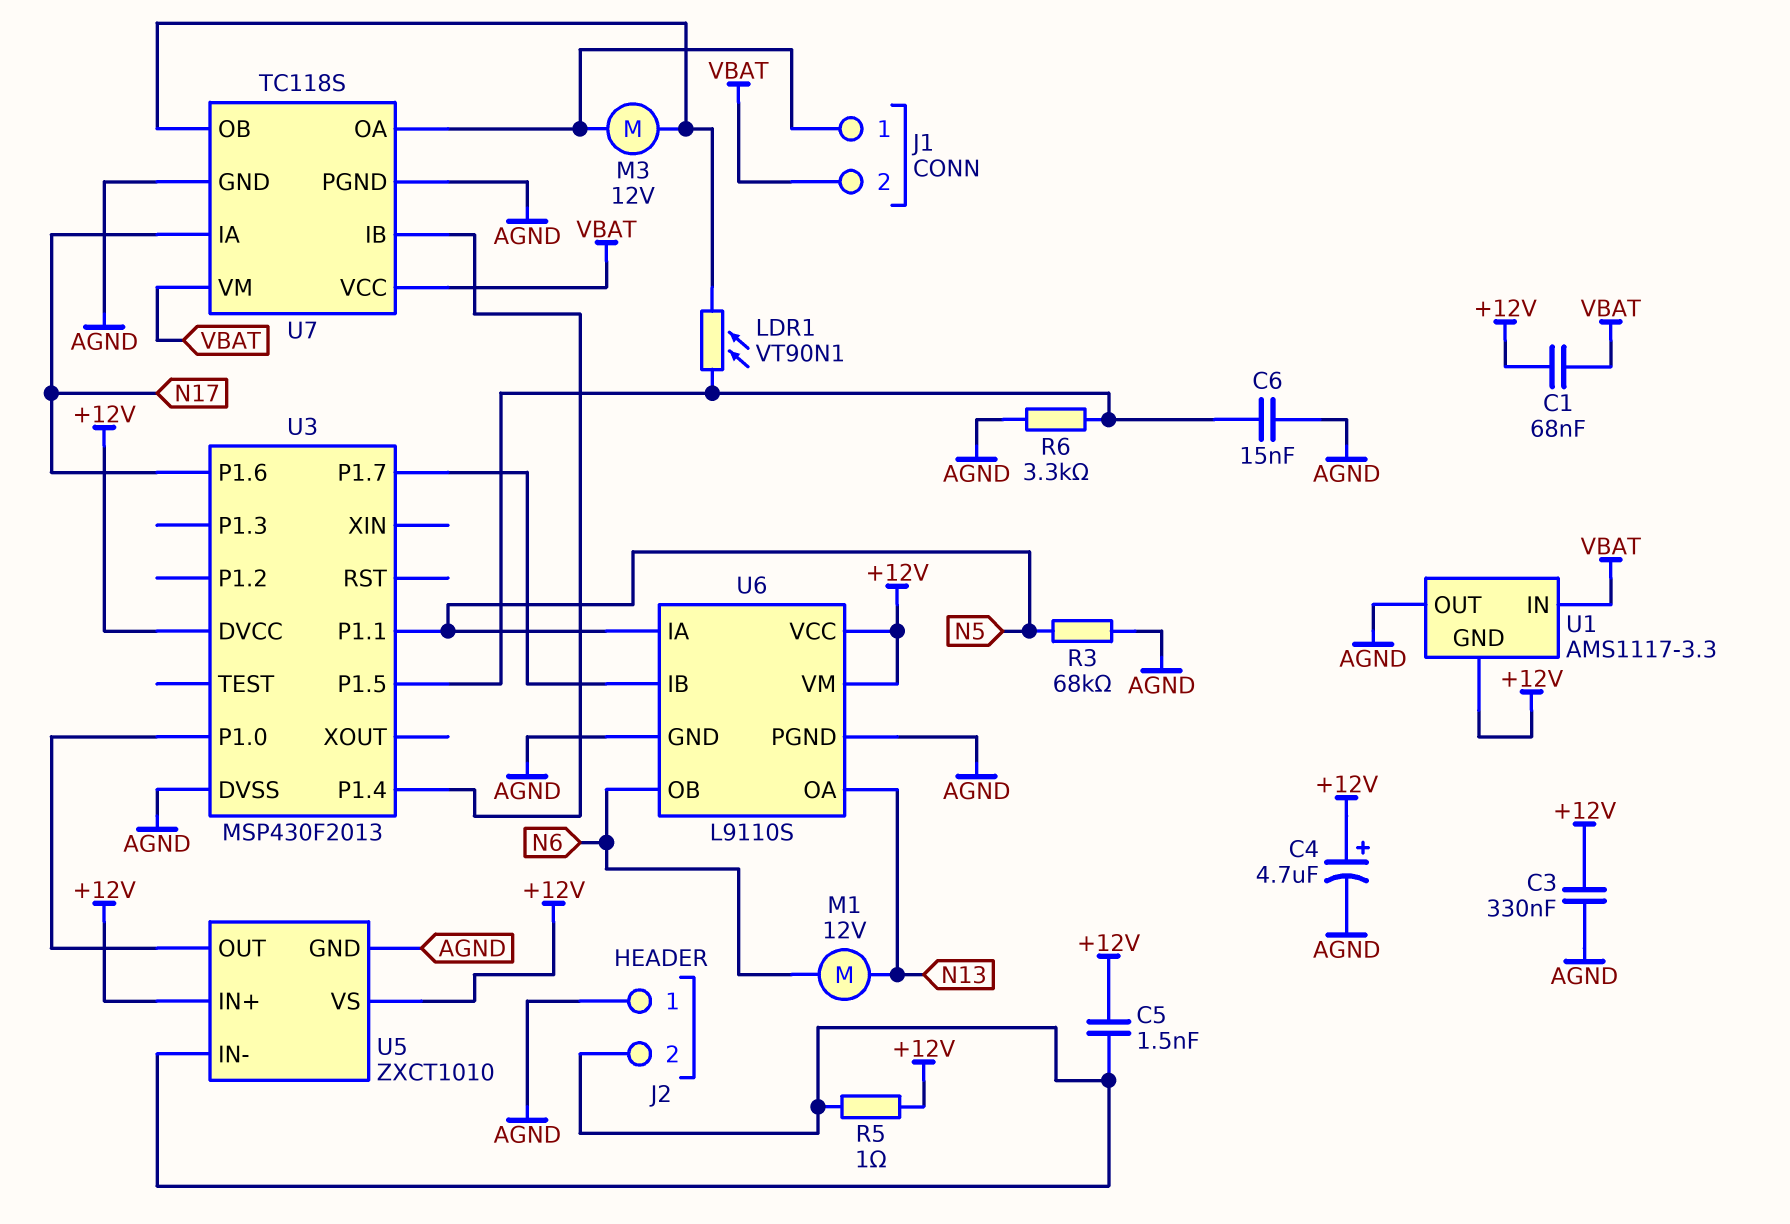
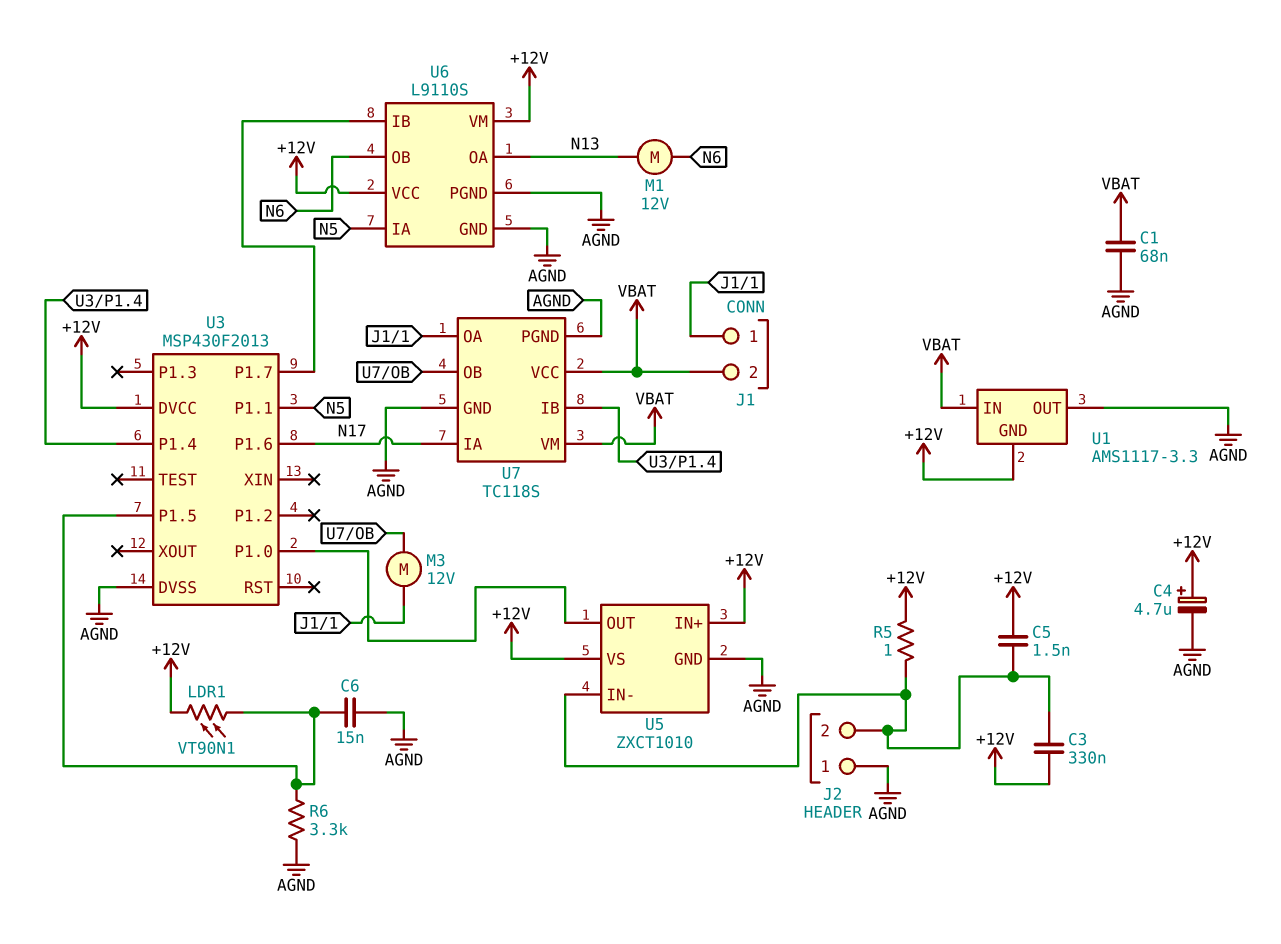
C1: 68nF (+12V, VBAT) -> 68nF (AGND, VBAT)
C3: 330nF (+12V, AGND) -> 330nF (+12V, J2/2)
LDR1: VT90N1 (U3/P1.5, U7/OB) -> VT90N1 (+12V, U3/P1.5)
R3: 68k (AGND, N5) -> none

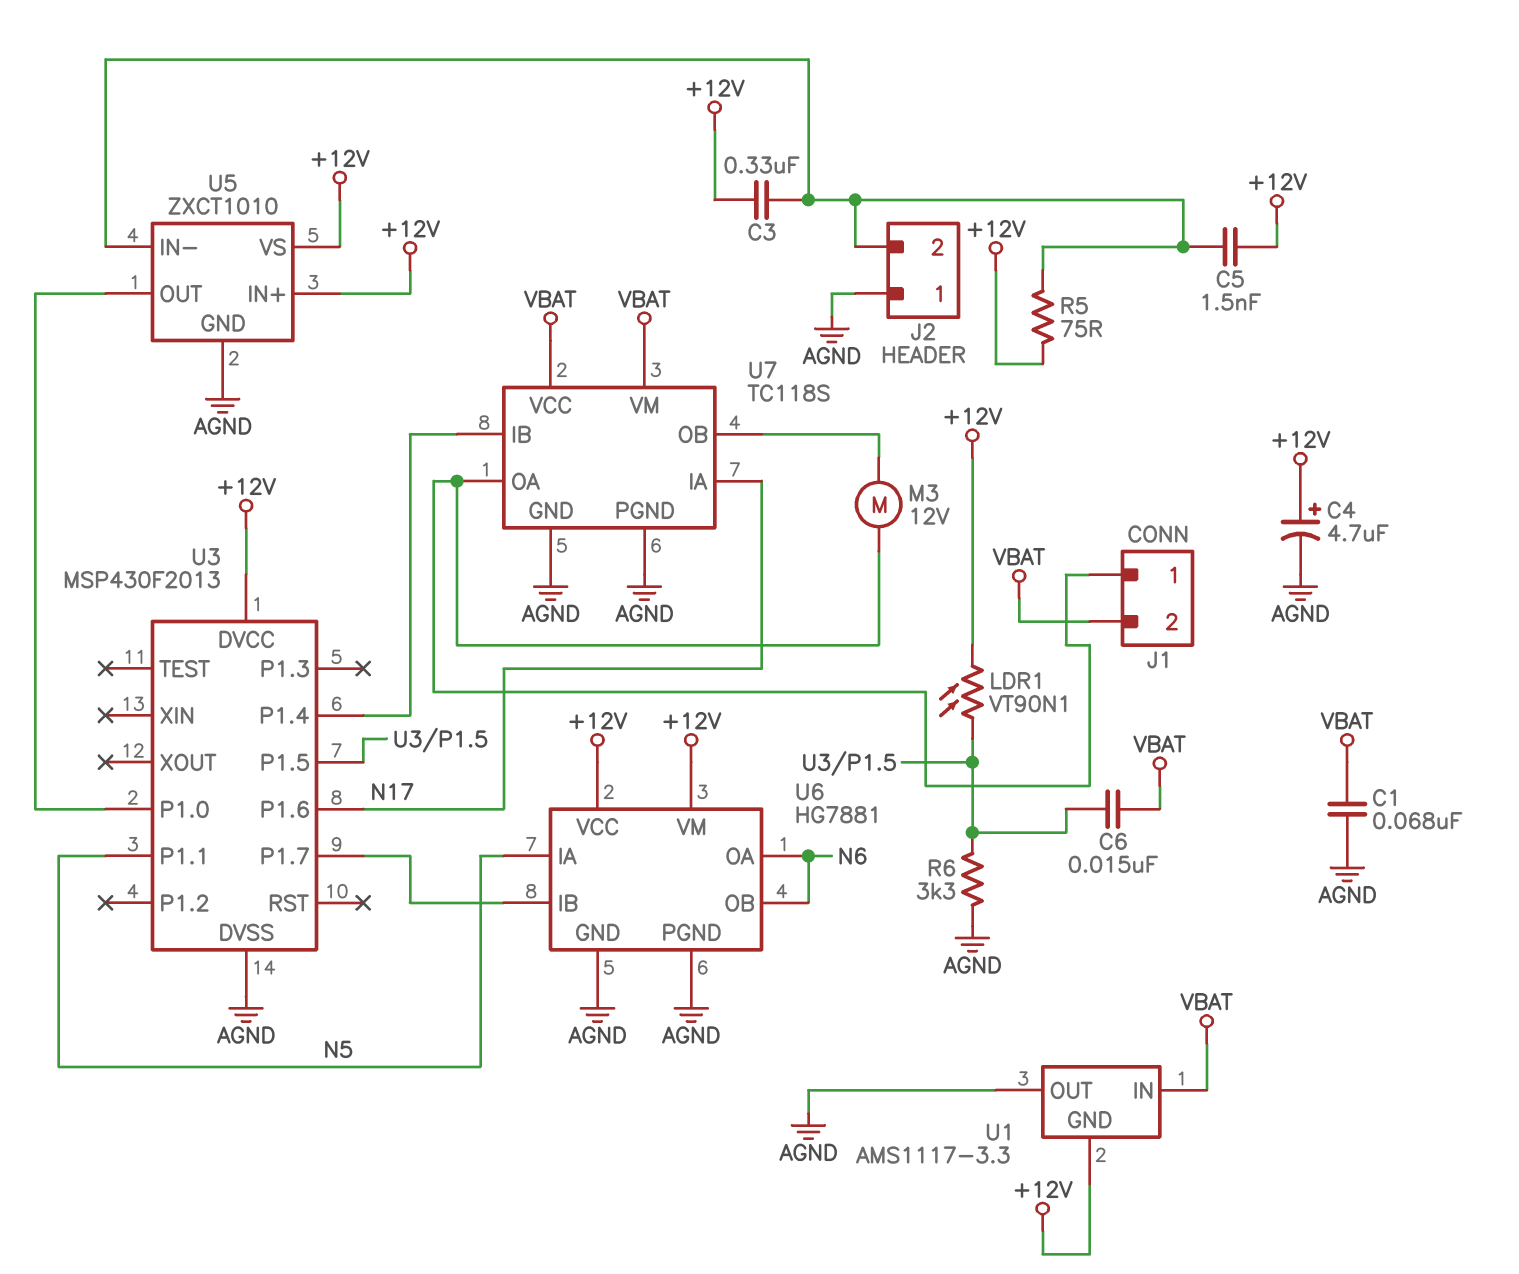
C6: 15nF (AGND, U3/P1.5) -> 15nF (U3/P1.5, VBAT)
M1: motor 12V (N6, N13) -> none
R5: 1 (+12V, J2/2) -> 75 (+12V, J2/2)
U6: L9110S -> HG7881
U6 pin OA: N13 -> N6

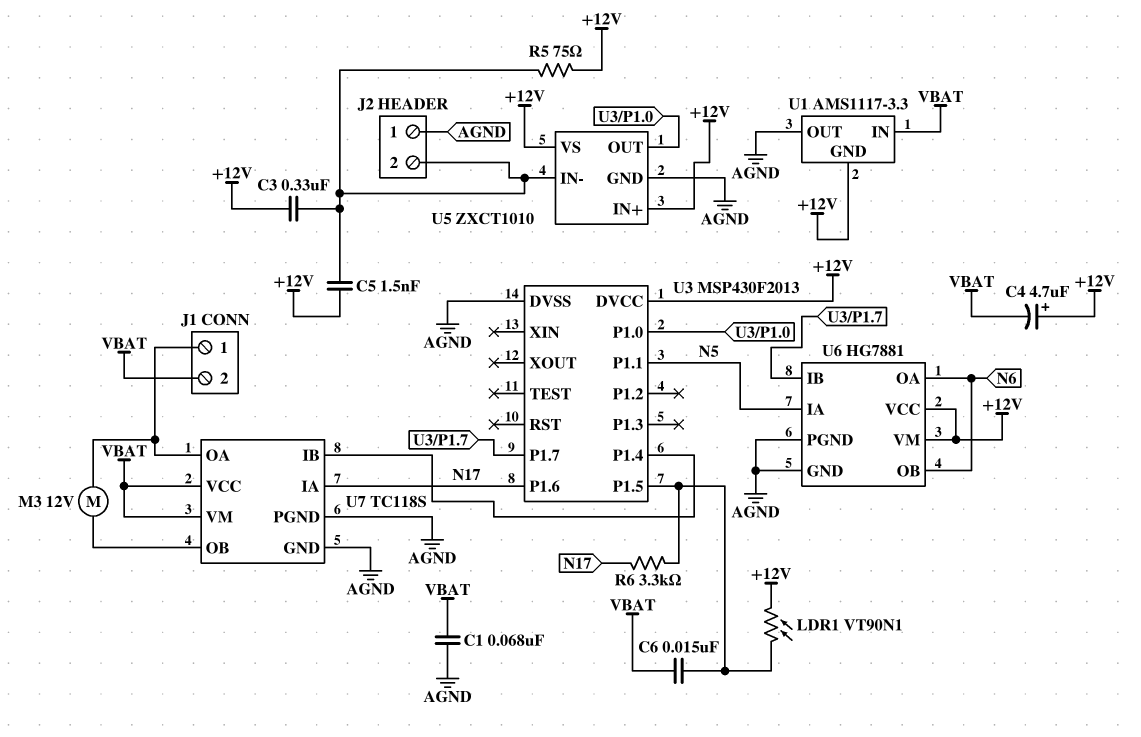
C4: 4.7uF (plus +12V, minus AGND) -> 4.7uF (plus +12V, minus VBAT)
R6: 3.3k (AGND, U3/P1.5) -> 3.3k (N17, U3/P1.5)

